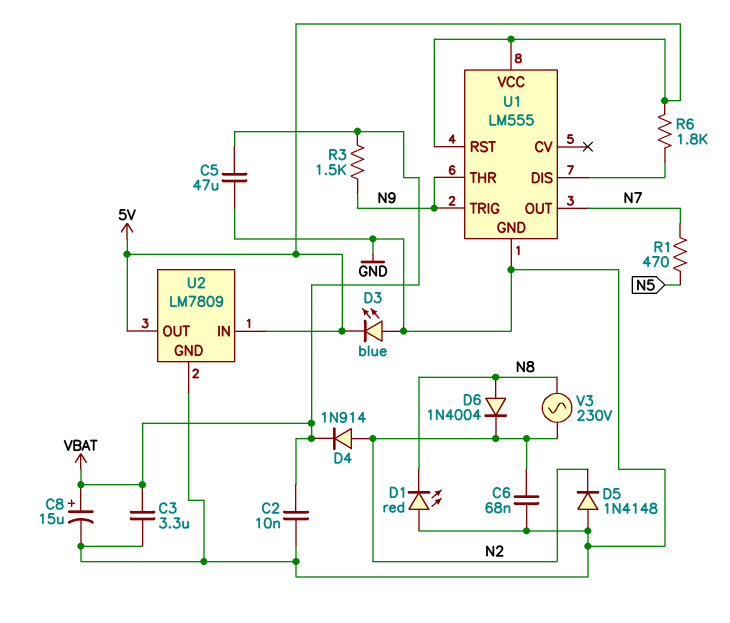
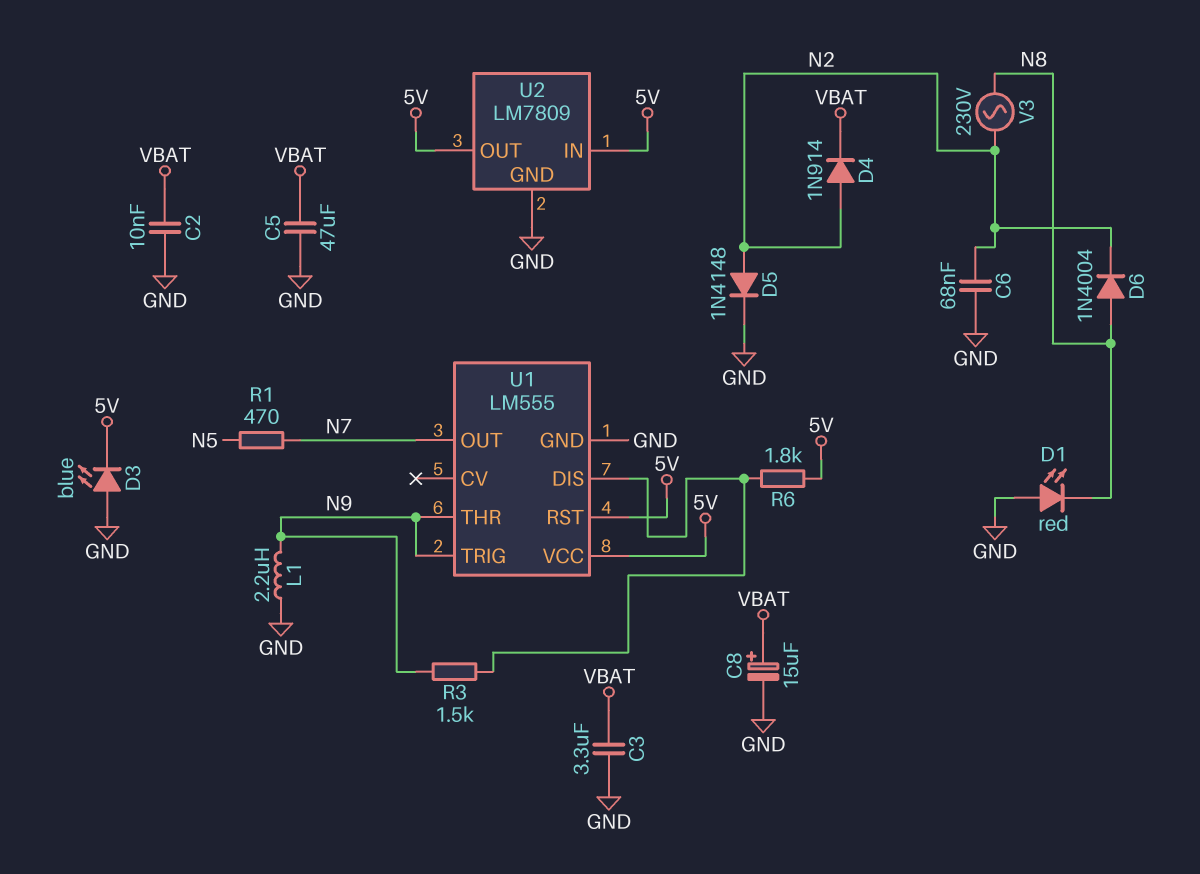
D5: diode 1N4148 (A GND, K N2) -> diode 1N4148 (A N2, K GND)
L1: none -> 2.2uH (GND, N9)
R3: 1.5k (N9, VBAT) -> 1.5k (N9, U1/DIS)

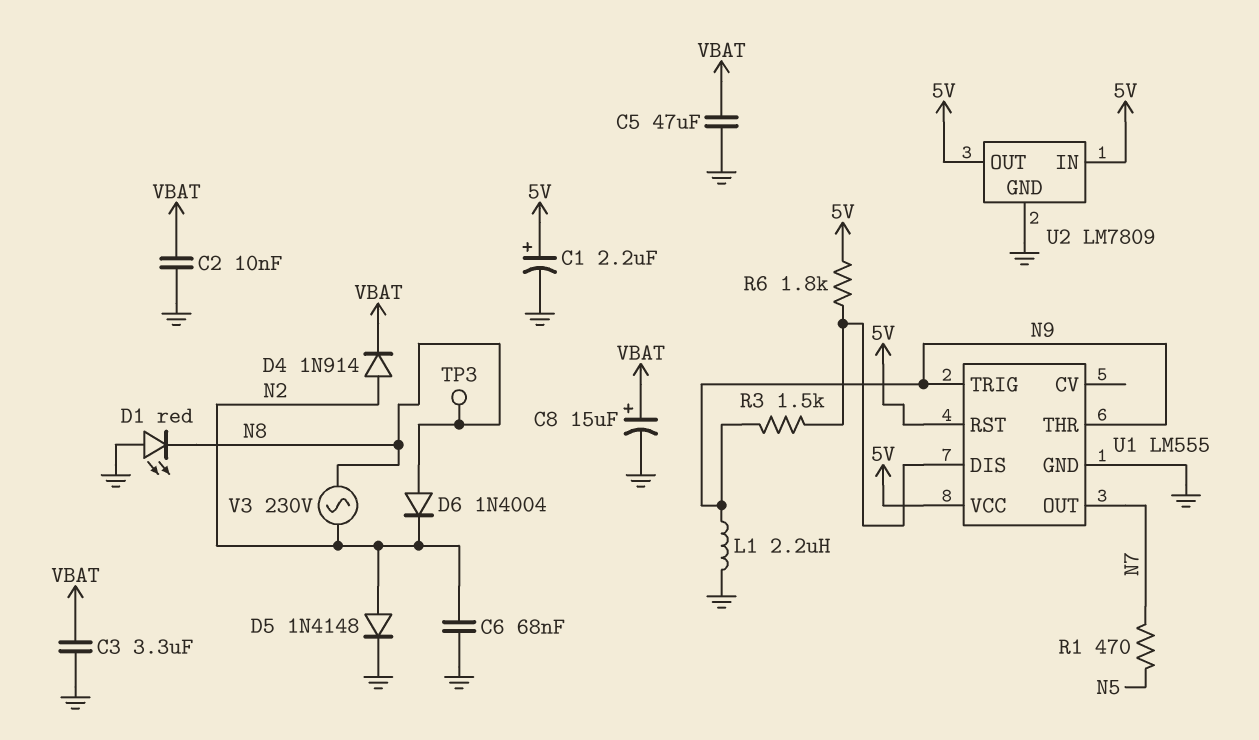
C1: none -> 2.2uF (plus 5V, minus GND)
D3: LED blue (A GND, K 5V) -> none
TP3: none -> test point (N8)

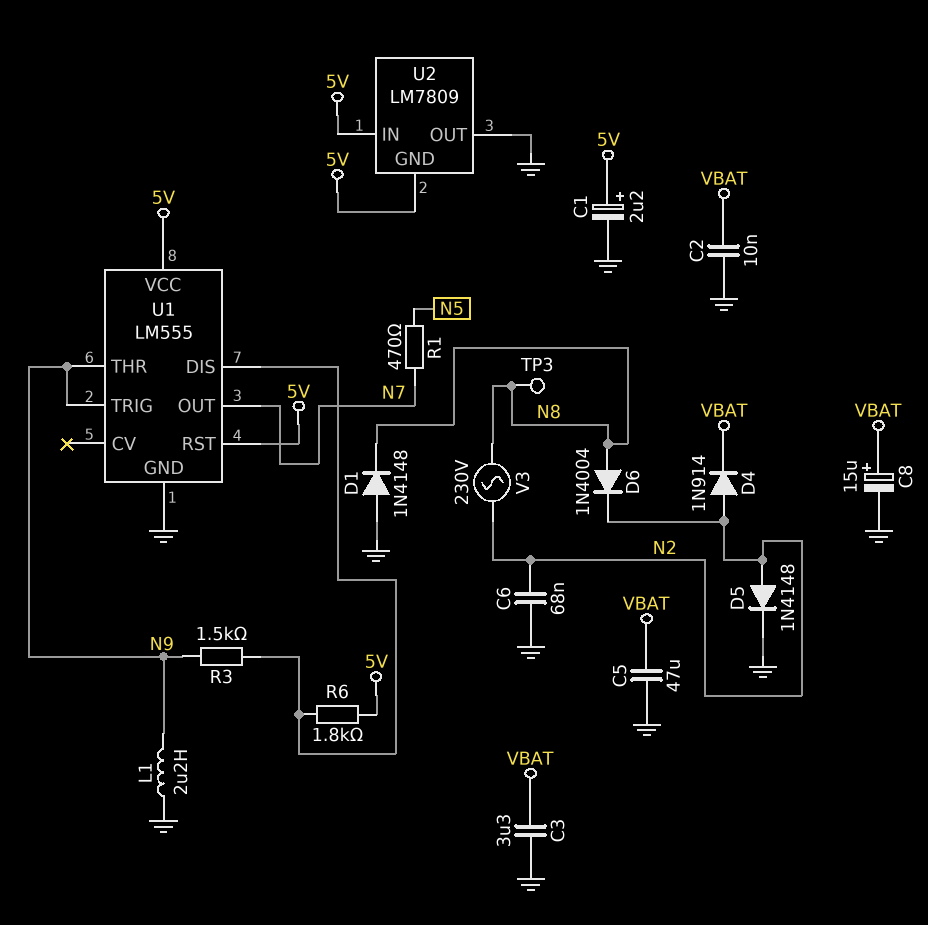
D1: LED red (A GND, K N8) -> diode 1N4148 (A GND, K N8)
U2 pin GND: GND -> 5V
U2 pin OUT: 5V -> GND

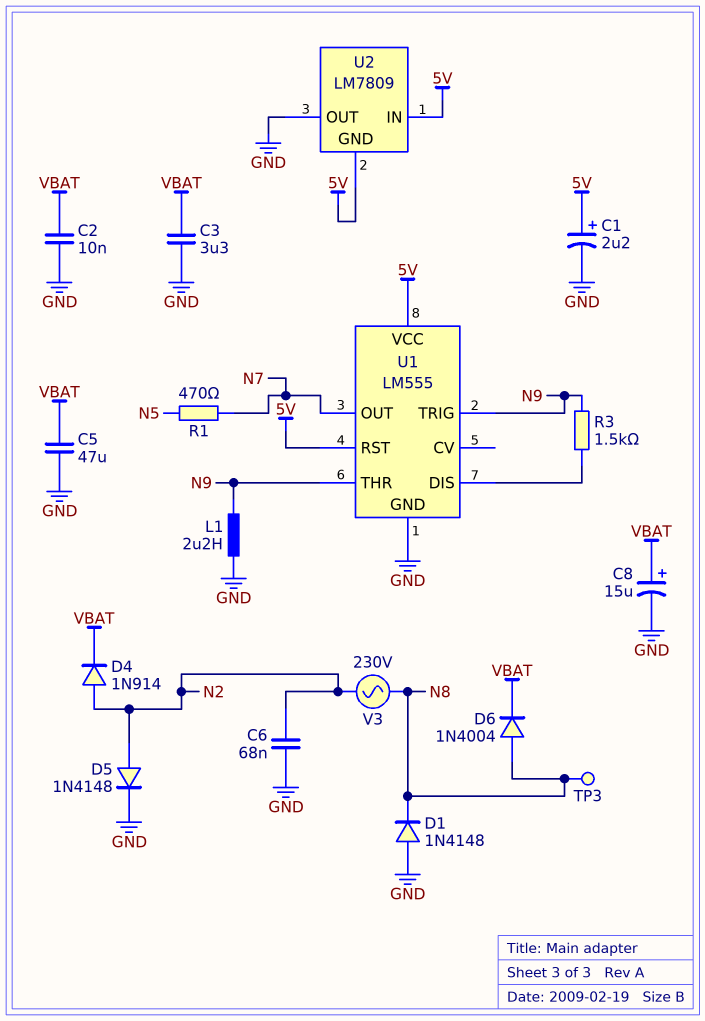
D6: diode 1N4004 (A N8, K N2) -> diode 1N4004 (A N8, K VBAT)
R6: 1.8k (5V, U1/DIS) -> none

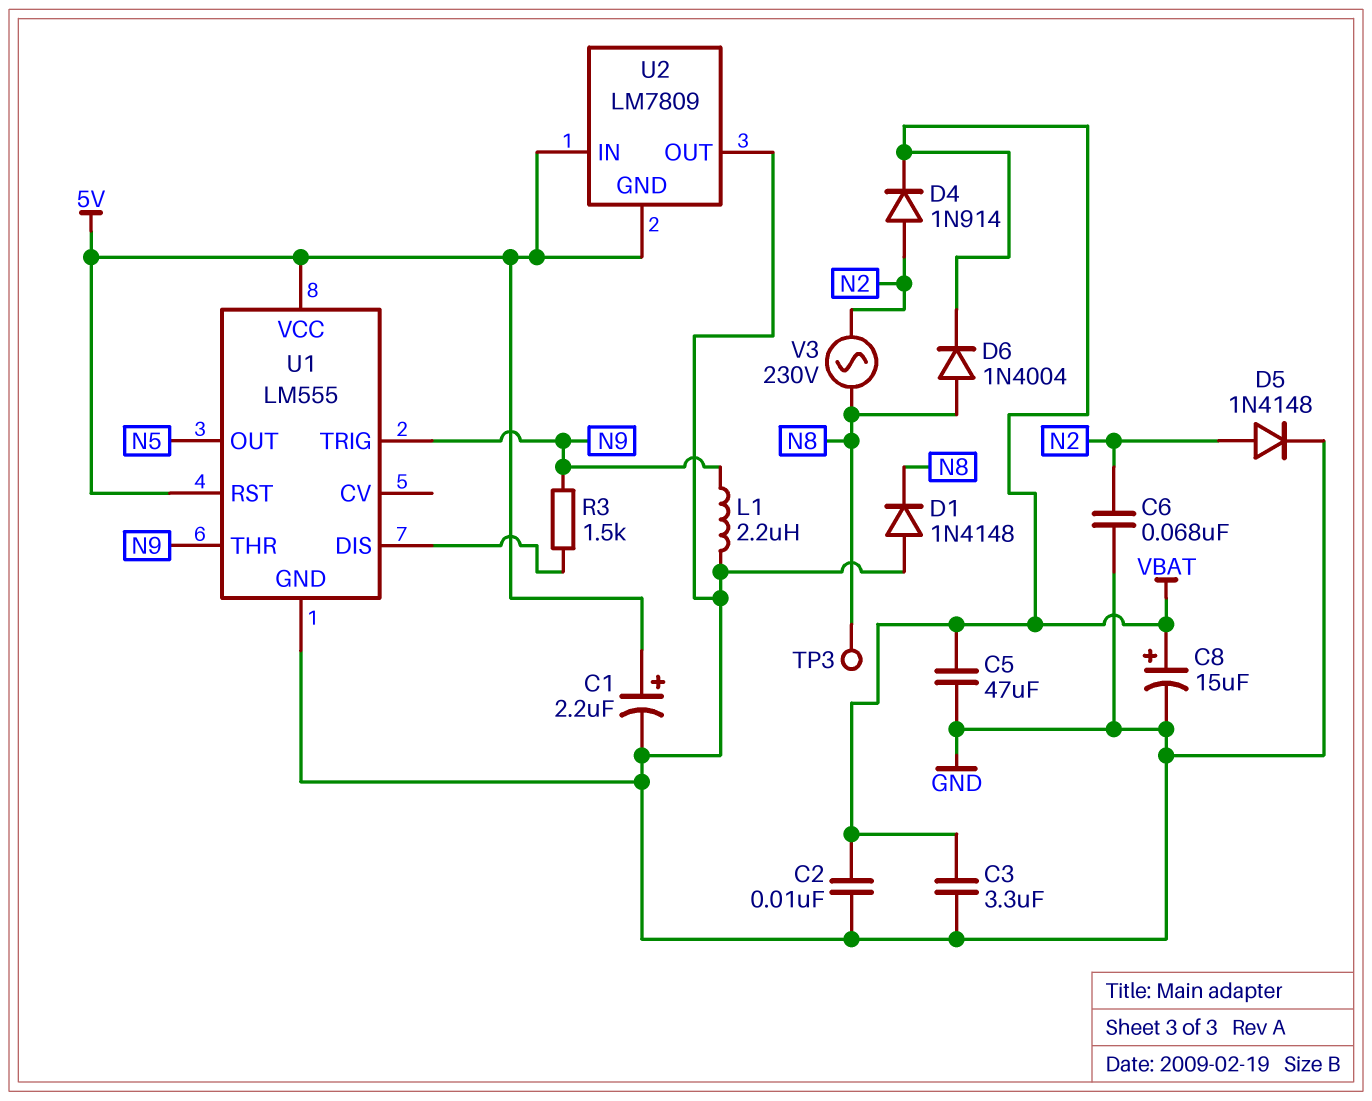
R1: 470 (N5, N7) -> none
U1 pin OUT: N7 -> N5

